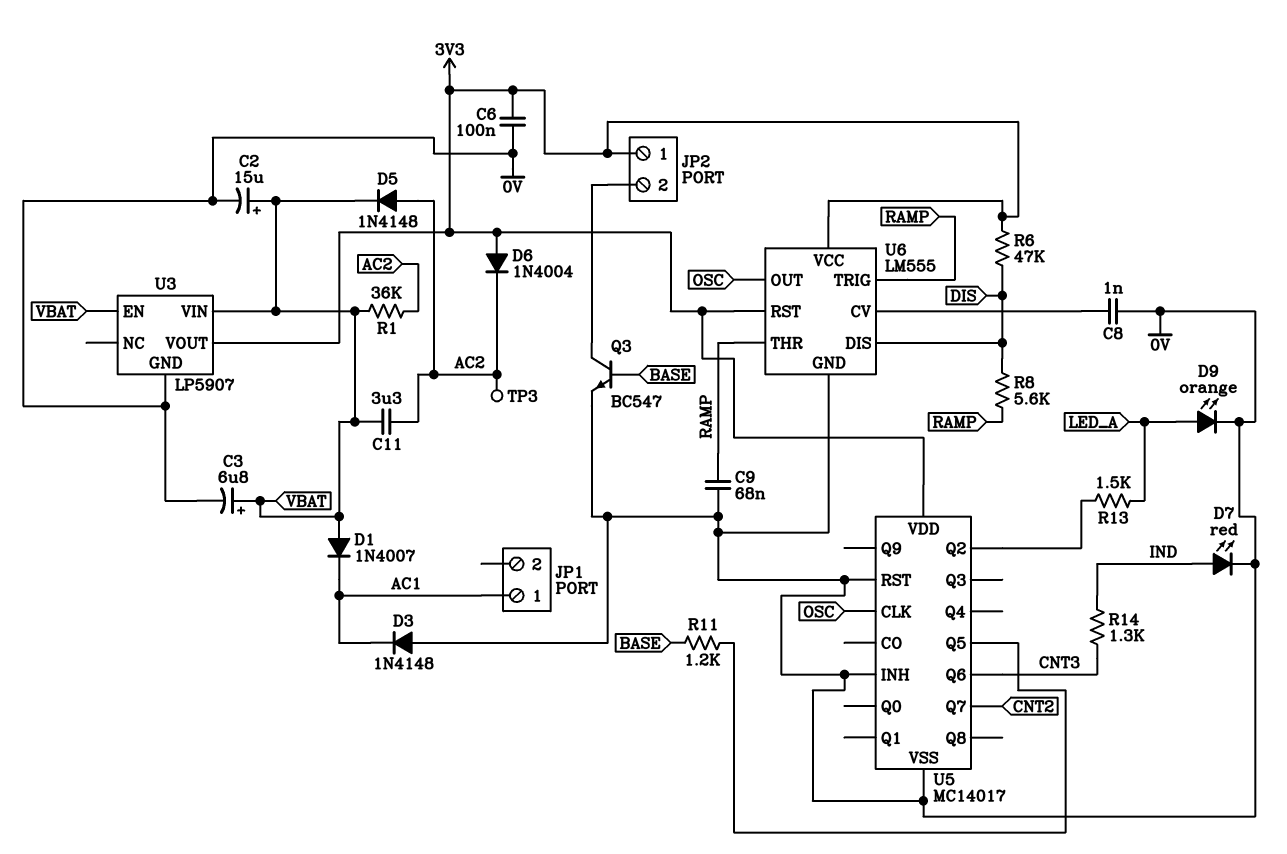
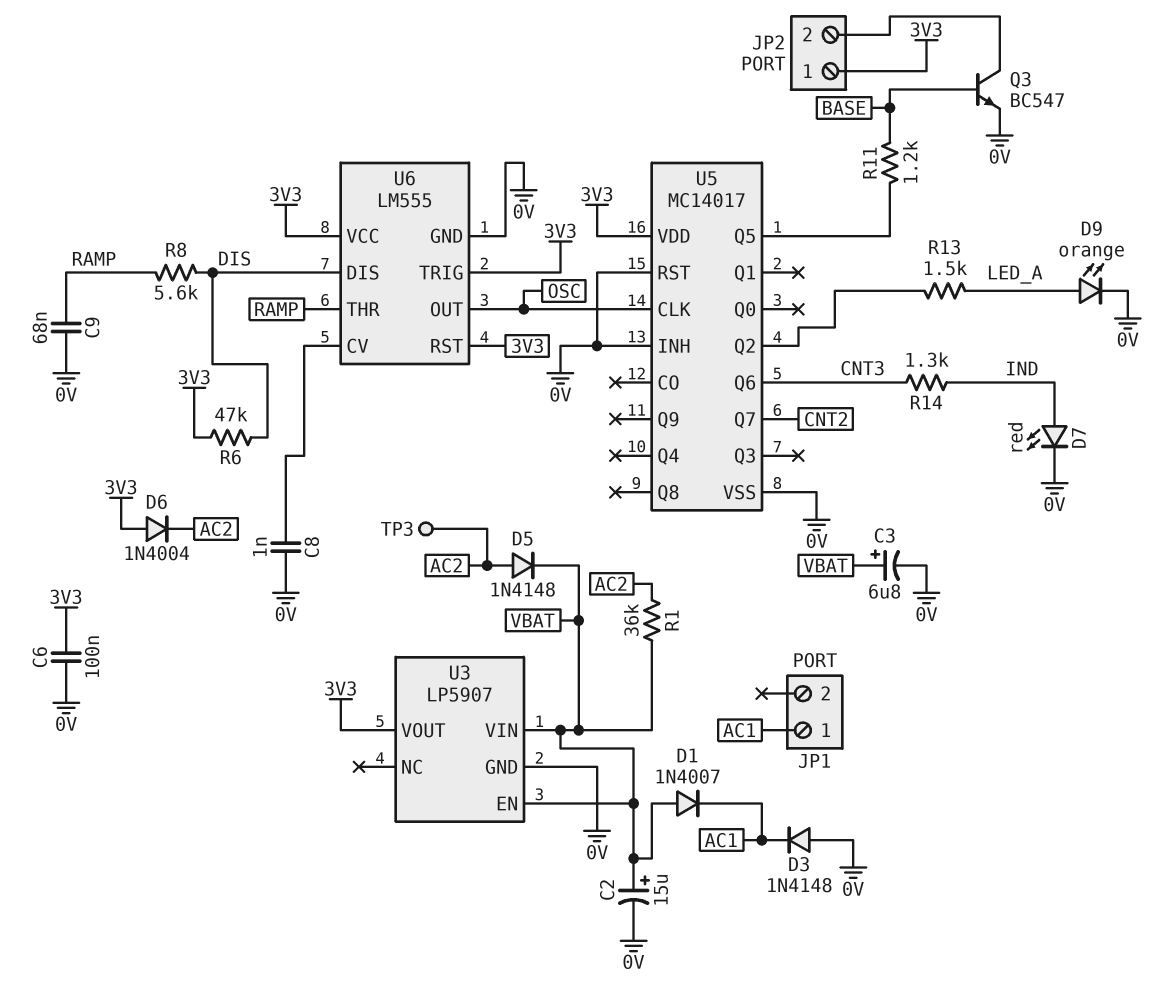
C11: 3.3uF (AC2, VBAT) -> none
U6 pin TRIG: RAMP -> 3V3

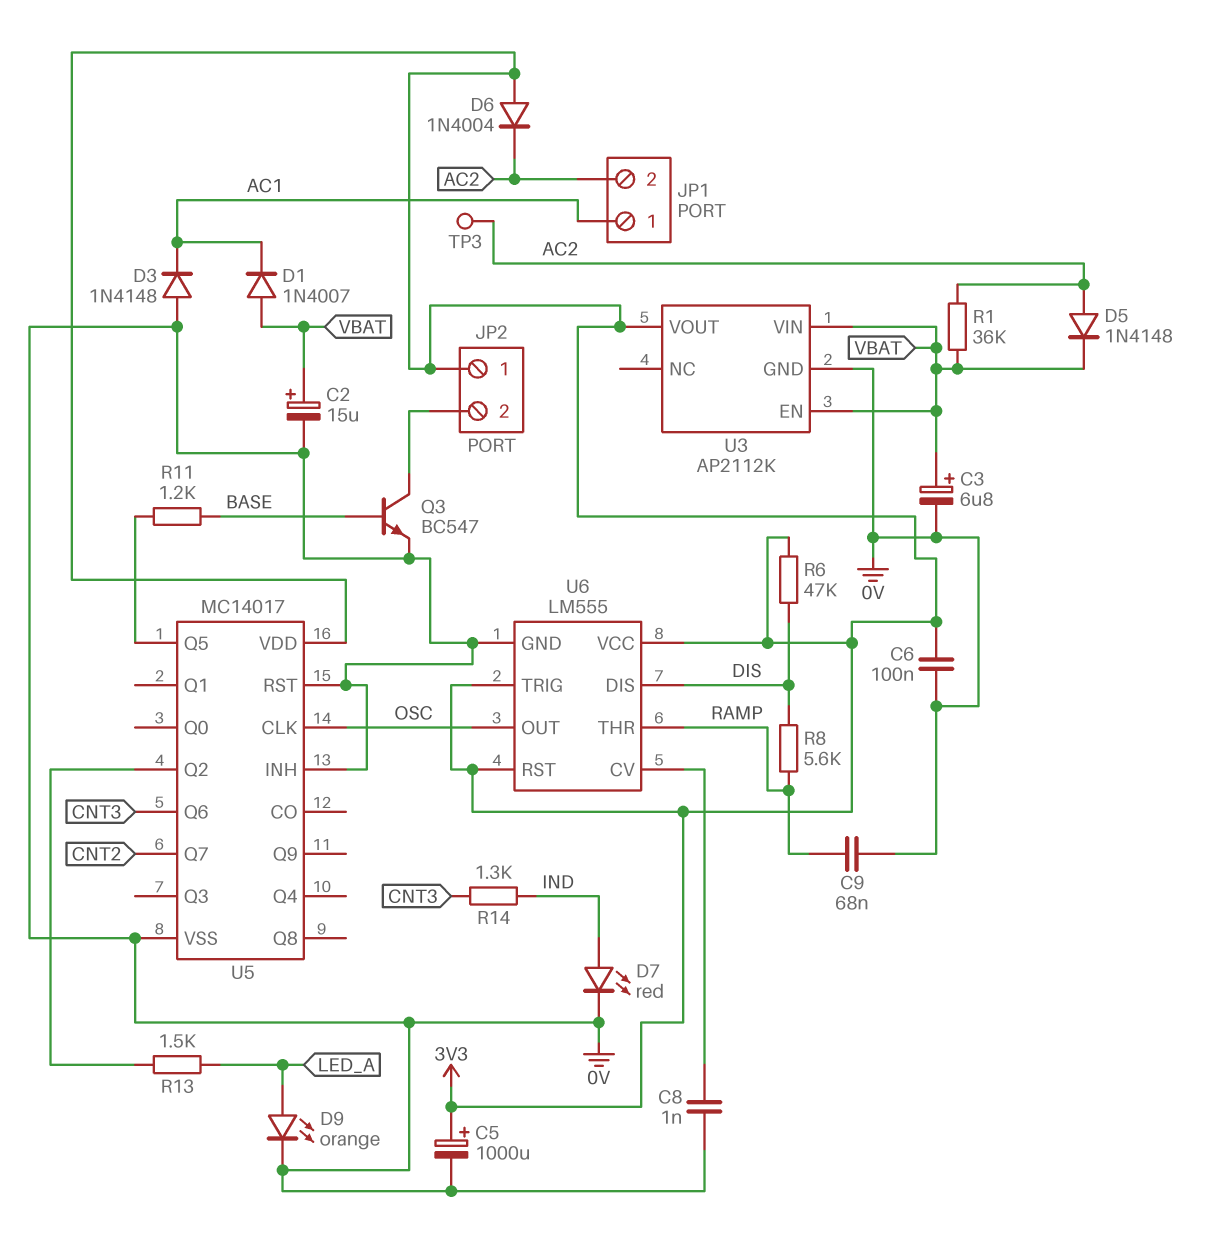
C5: none -> 1000uF (plus 3V3, minus 0V)
JP1 pin 2: none -> AC2
U3: LP5907 -> AP2112K

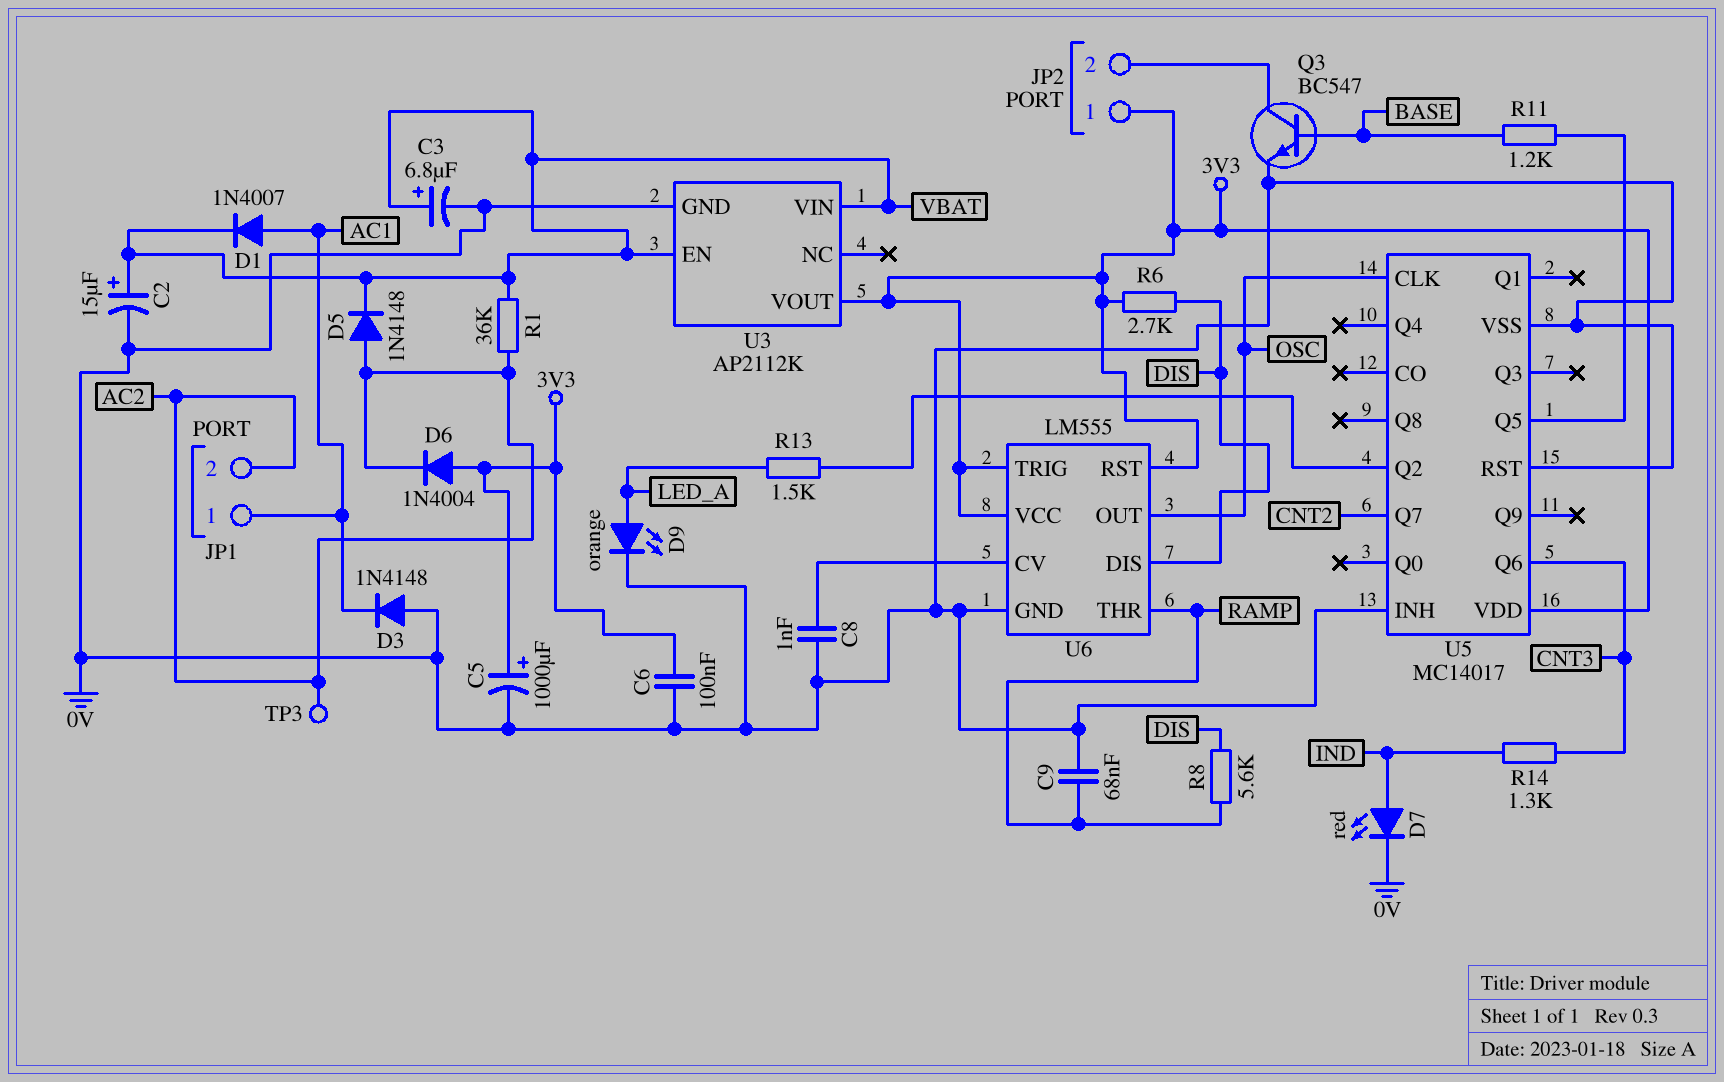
D1: diode 1N4007 (A VBAT, K AC1) -> diode 1N4007 (A AC1, K VBAT)
R6: 47k (3V3, DIS) -> 2.7k (3V3, DIS)

